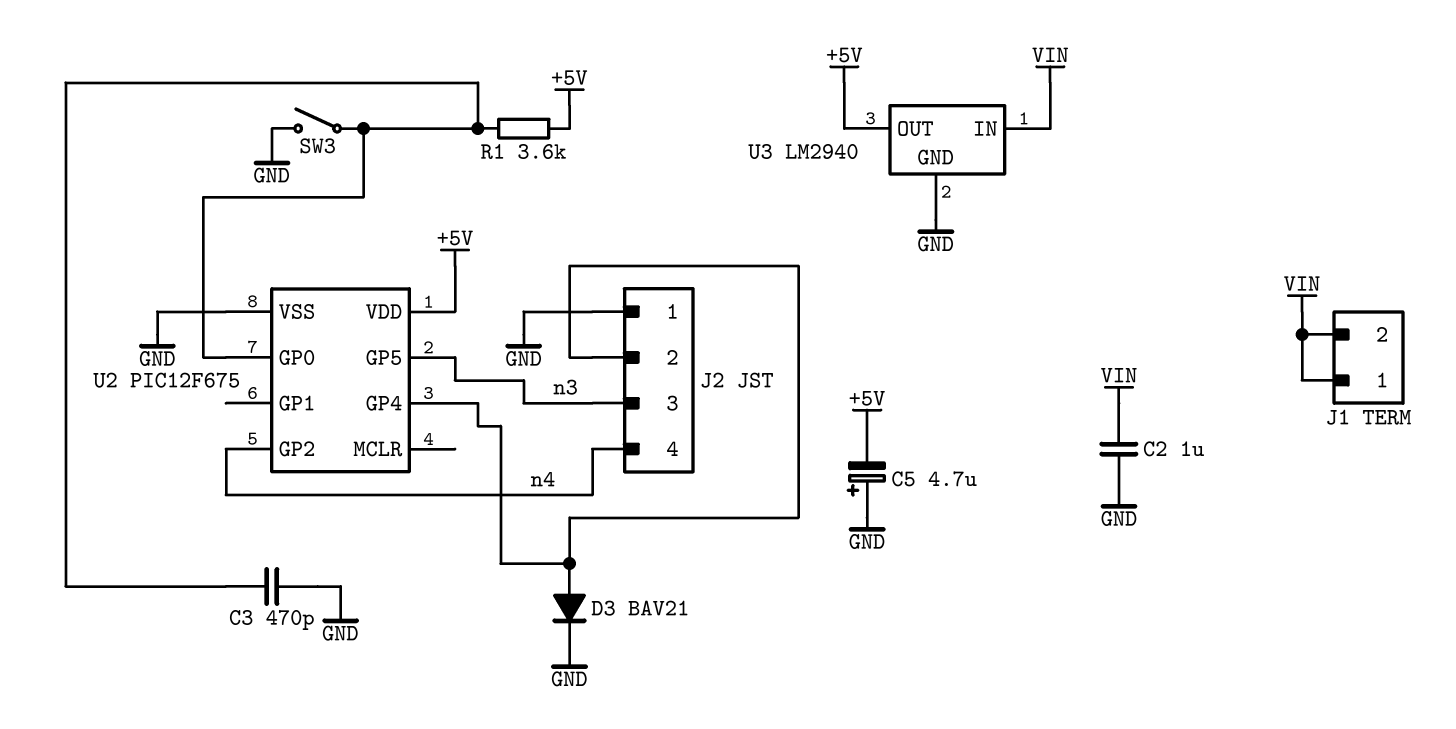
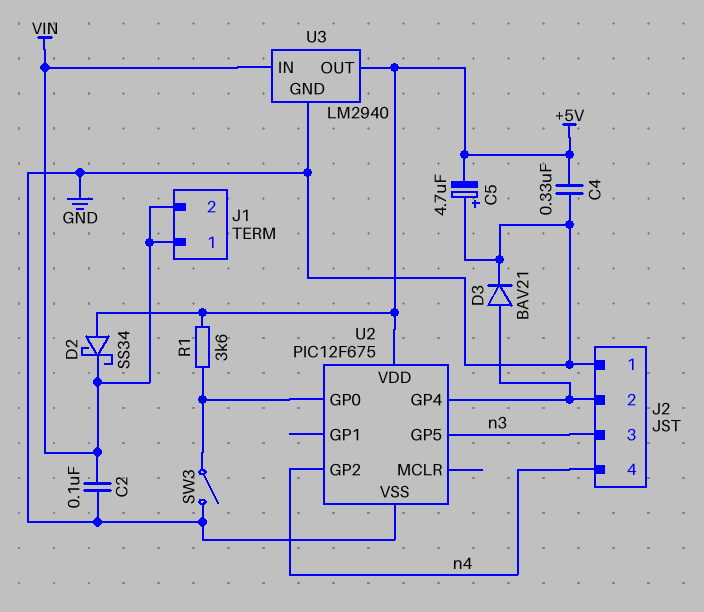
C2: 1uF (GND, VIN) -> 100nF (GND, VIN)
C3: 470pF (GND, U2/GP0) -> none
C4: none -> 330nF (+5V, GND)
D2: none -> schottky SS34 (A +5V, K VIN)

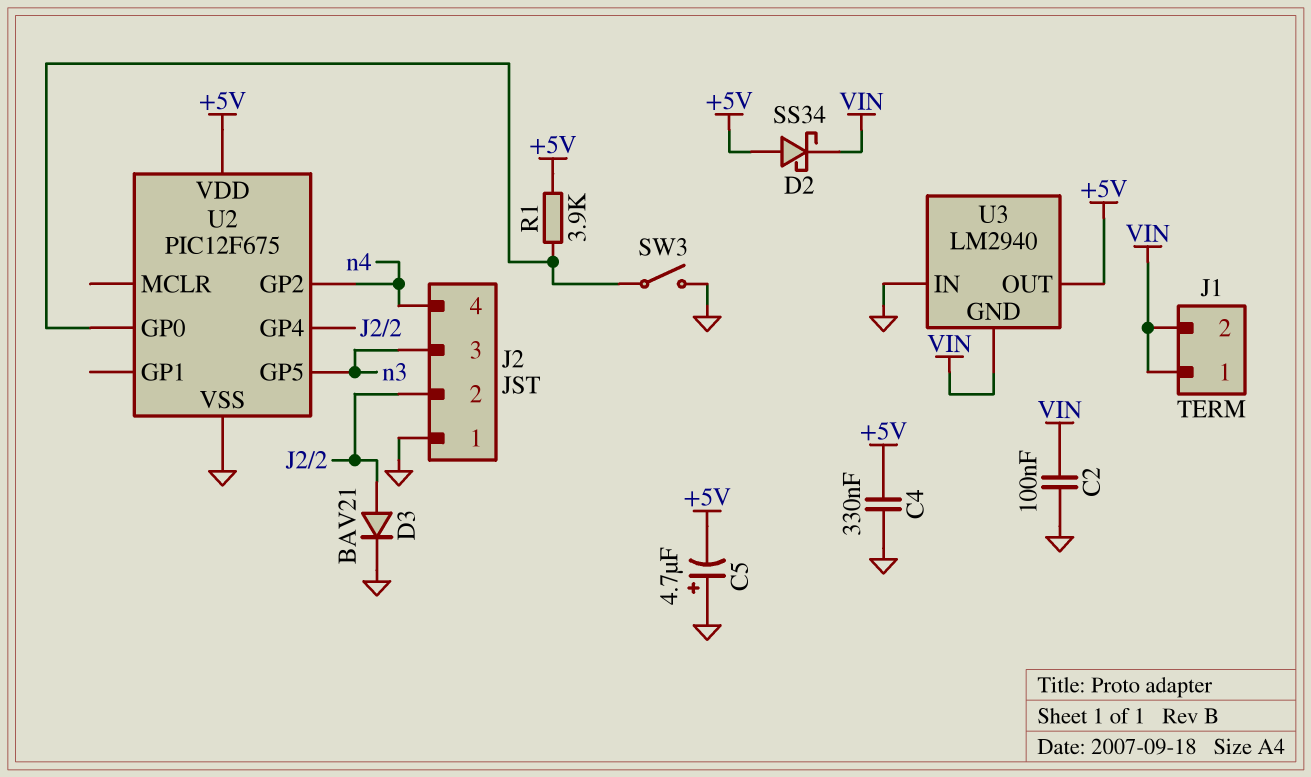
R1: 3.6k (+5V, U2/GP0) -> 3.9k (+5V, U2/GP0)
U3 pin GND: GND -> VIN
U3 pin IN: VIN -> GND

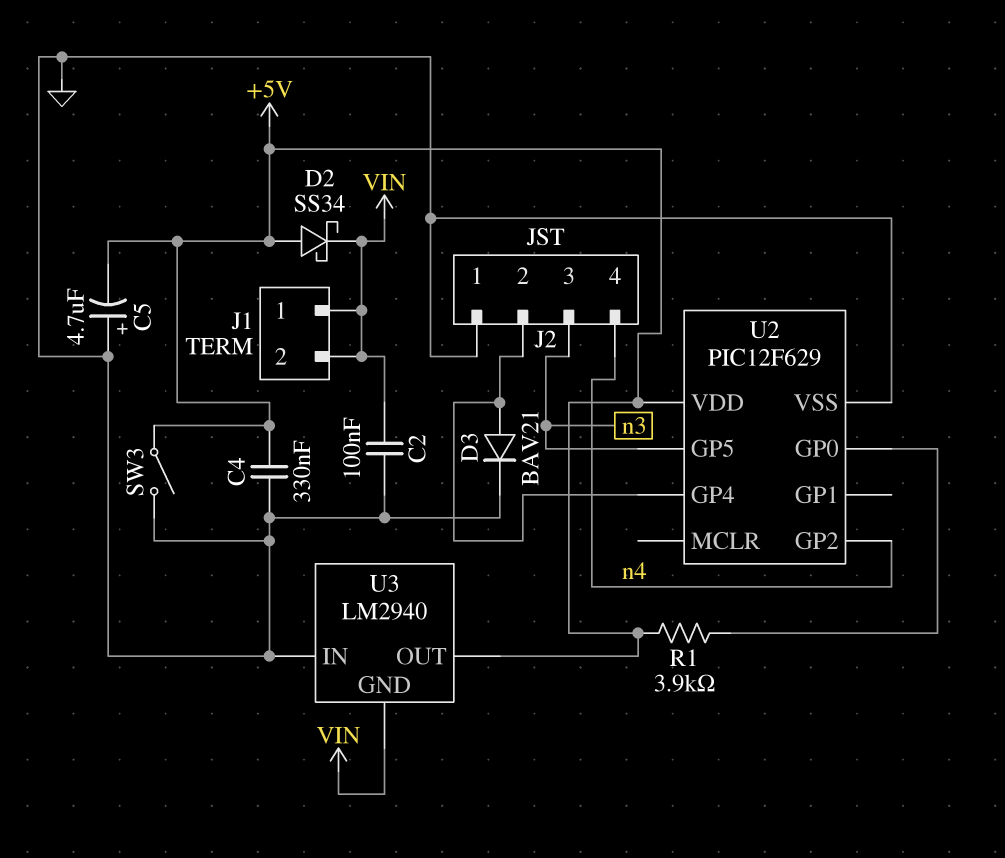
SW3: switch (GND, U2/GP0) -> switch (+5V, GND)
U2: PIC12F675 -> PIC12F629

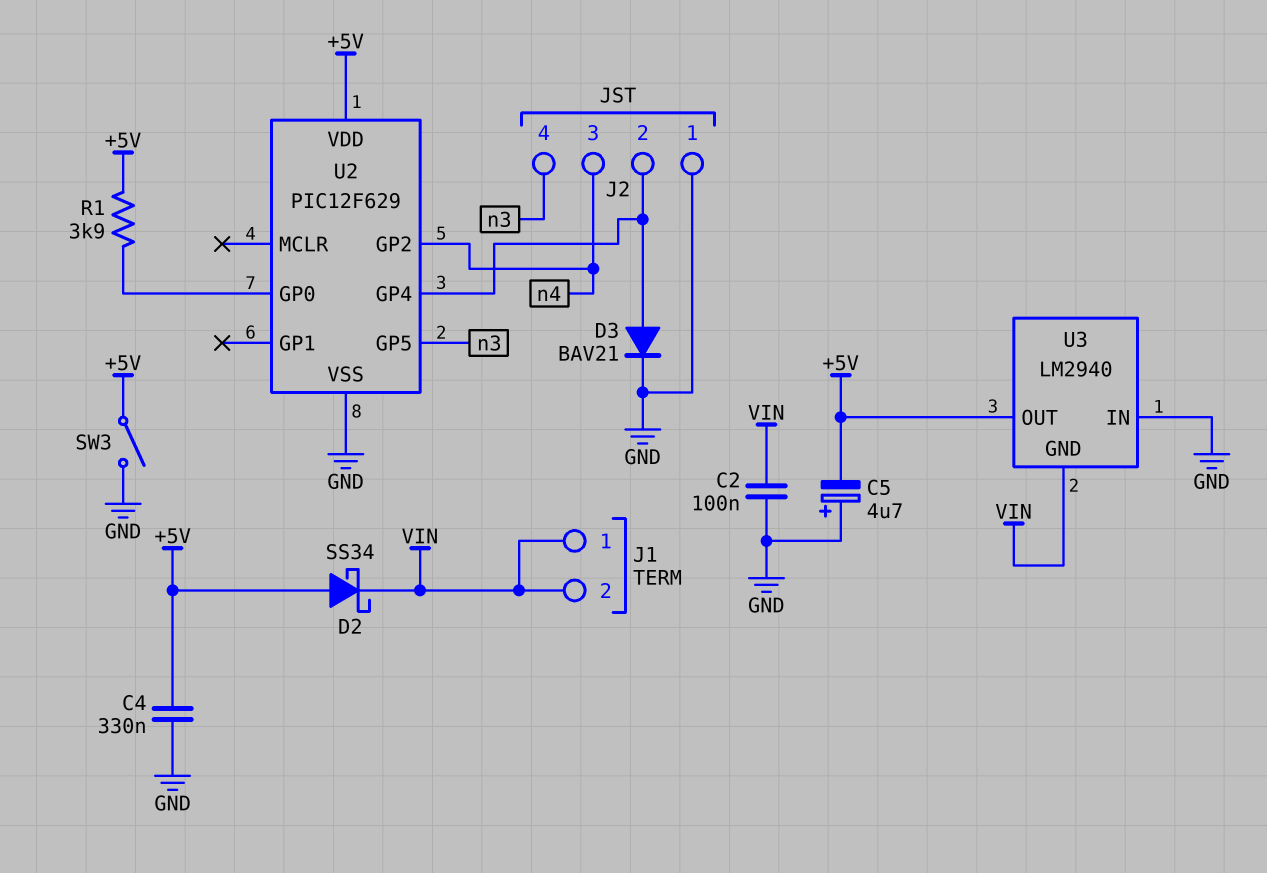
J2 pin 3: n3 -> n4
J2 pin 4: n4 -> n3

